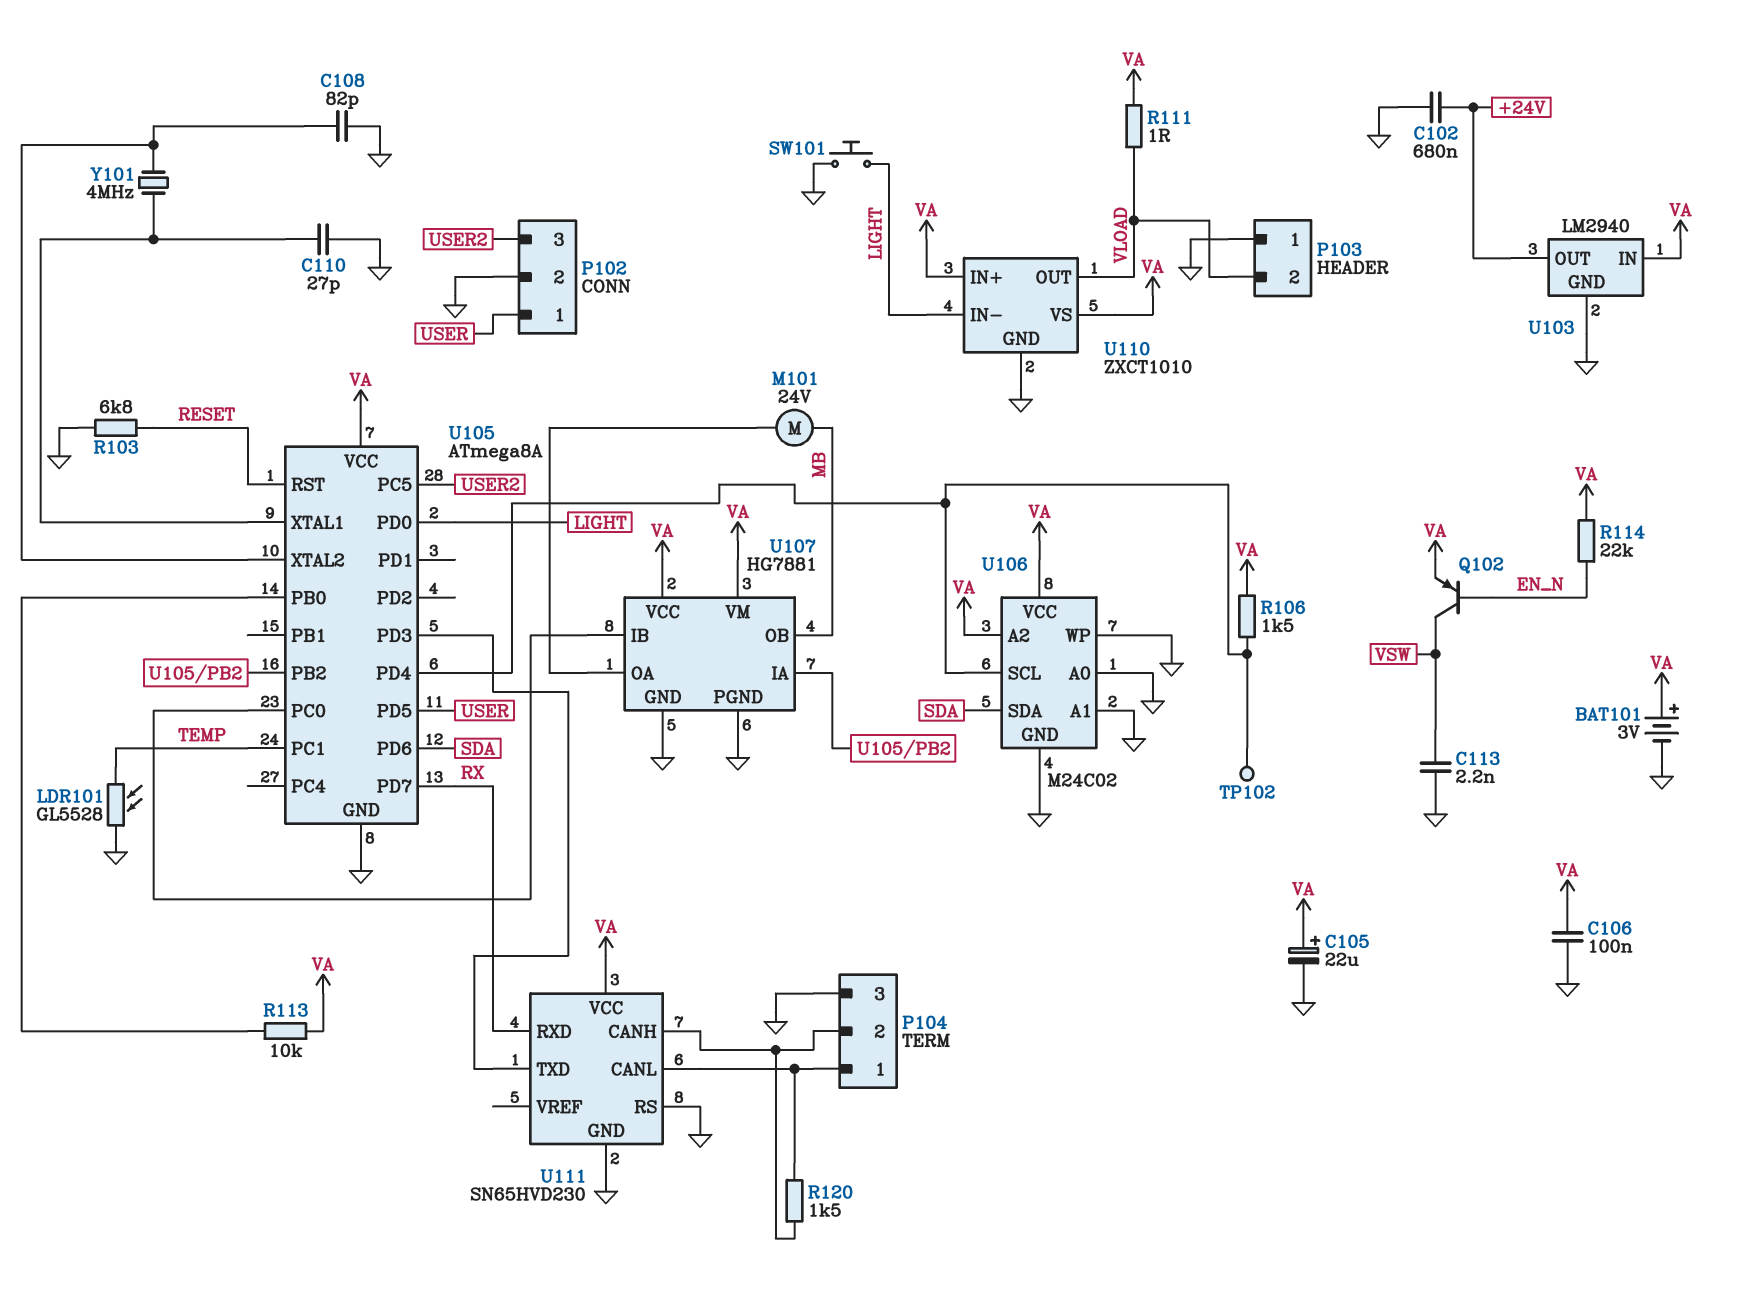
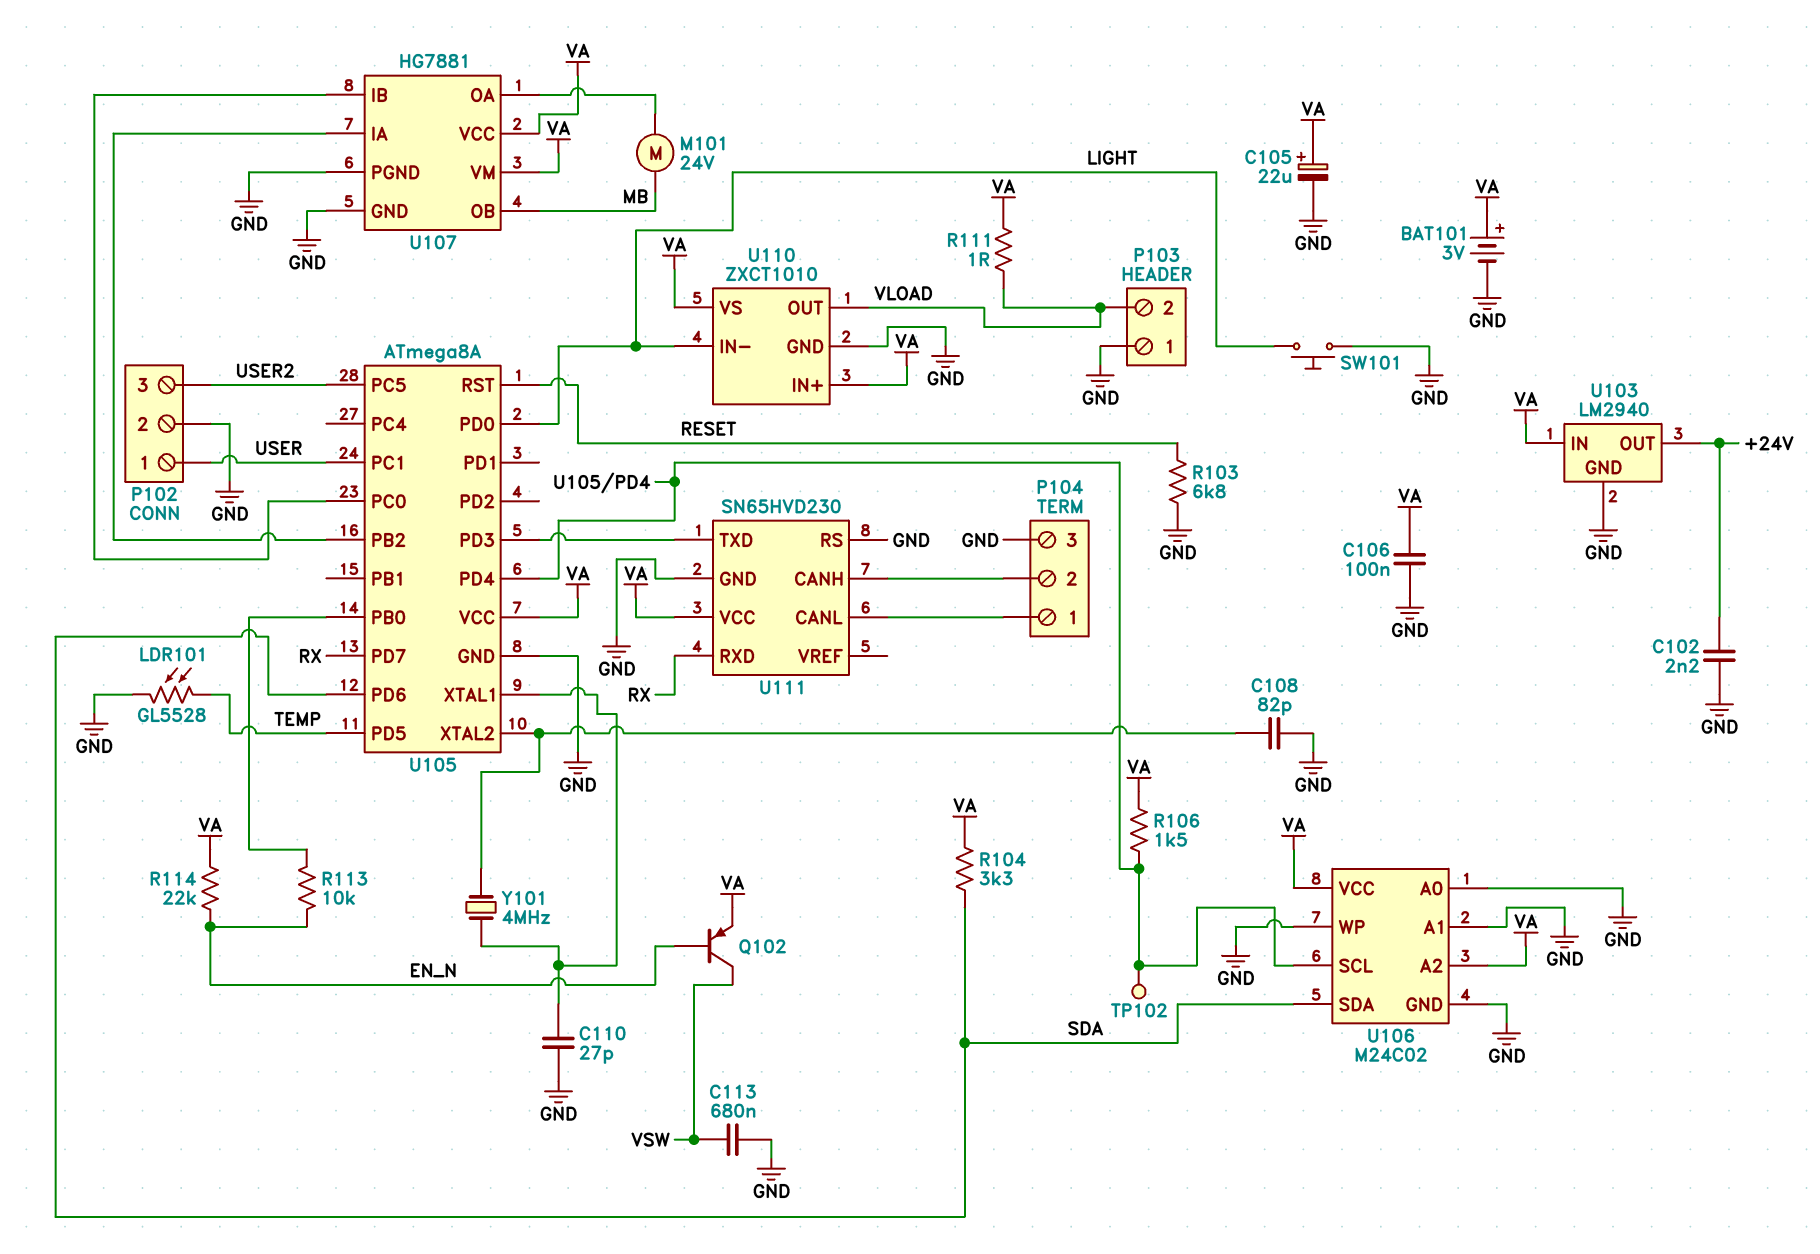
C102: 680nF (+24V, GND) -> 2.2nF (+24V, GND)
C113: 2.2nF (GND, VSW) -> 680nF (GND, VSW)
R104: none -> 3.3k (SDA, VA)
R113: 10k (U105/PB0, VA) -> 10k (EN_N, U105/PB0)
R120: 1.5k (P104/1, P104/2) -> none
U105 pin PC1: TEMP -> USER
U105 pin PD5: USER -> TEMP

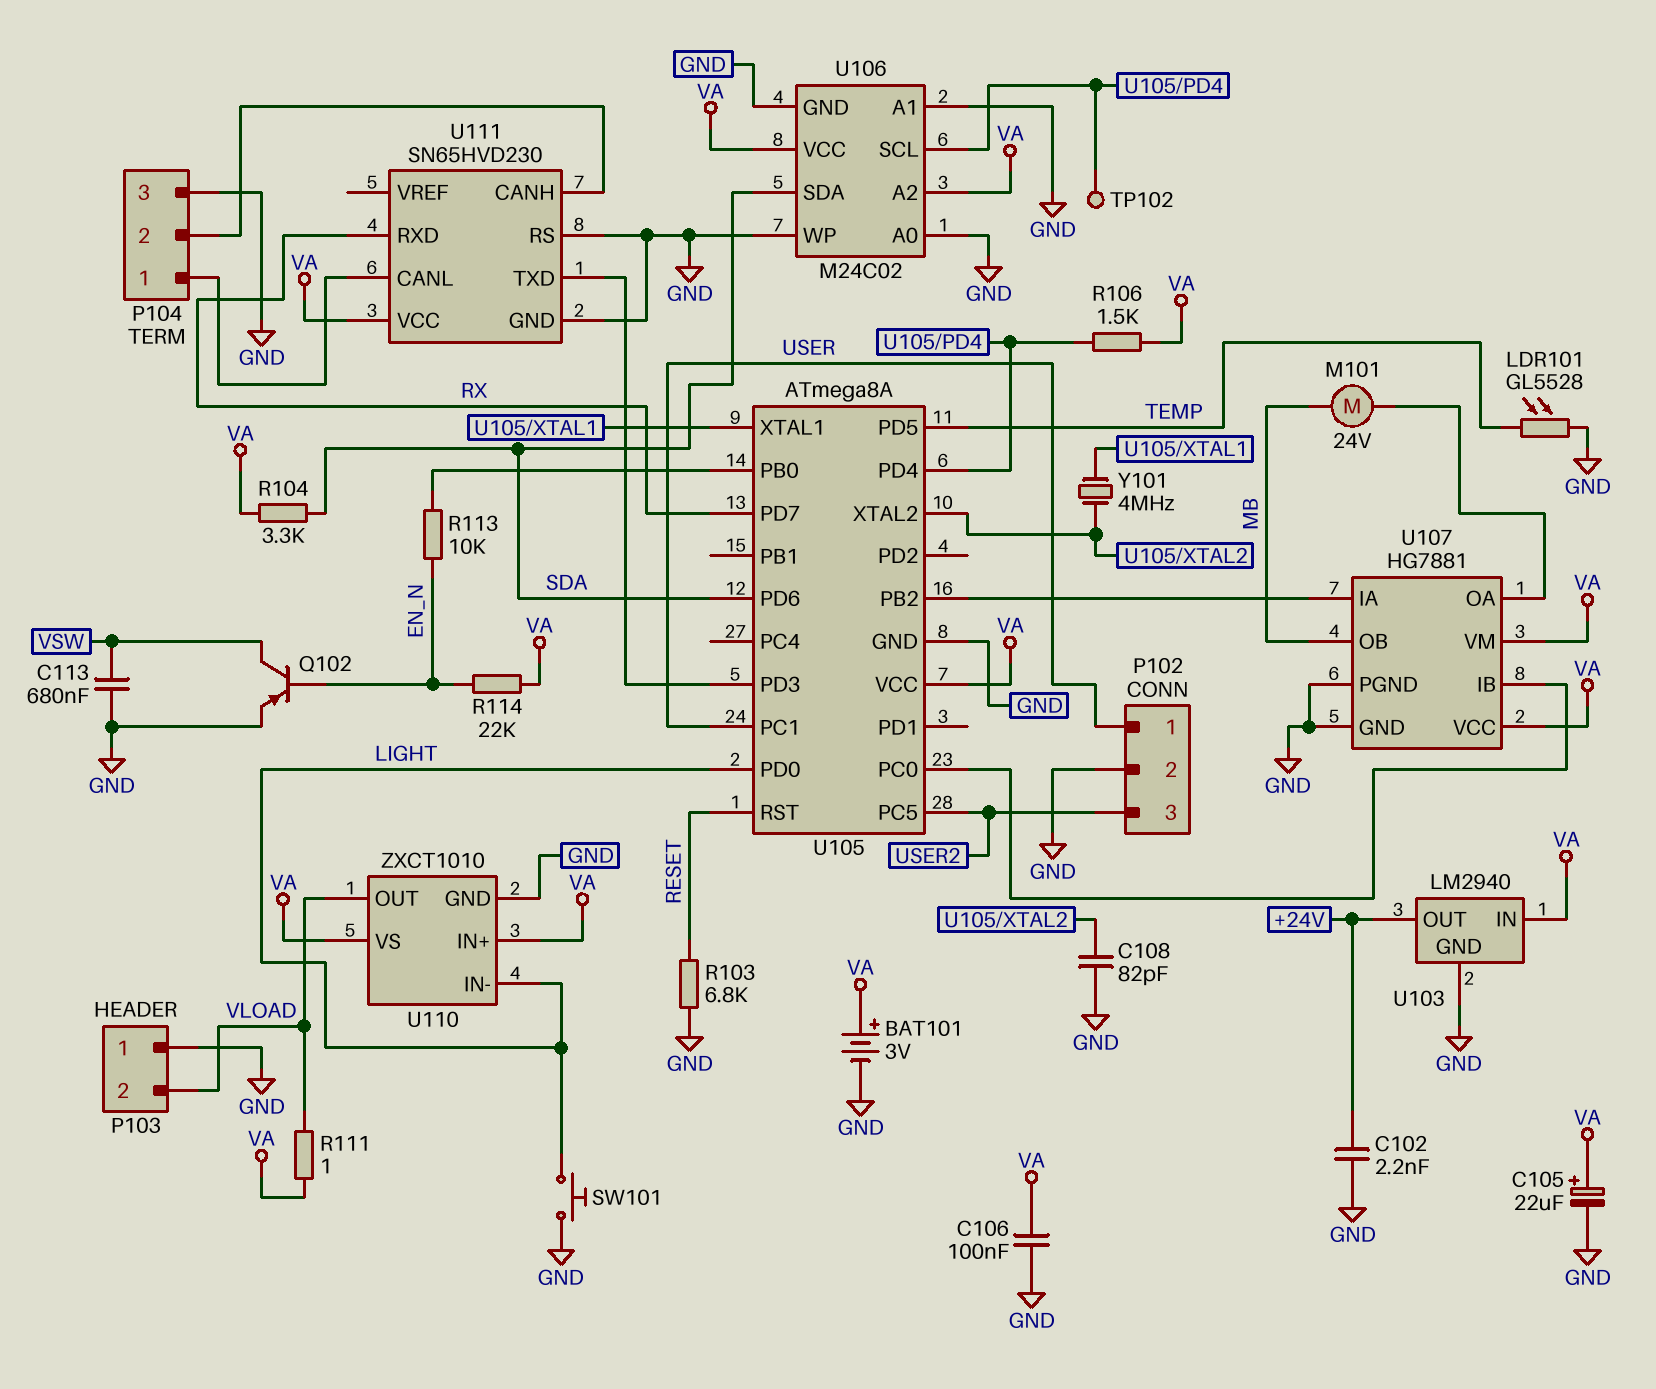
C110: 27pF (GND, U105/XTAL1) -> none
Q102: PNP (B EN_N, C VSW, E VA) -> PNP (B EN_N, C VSW, E GND)

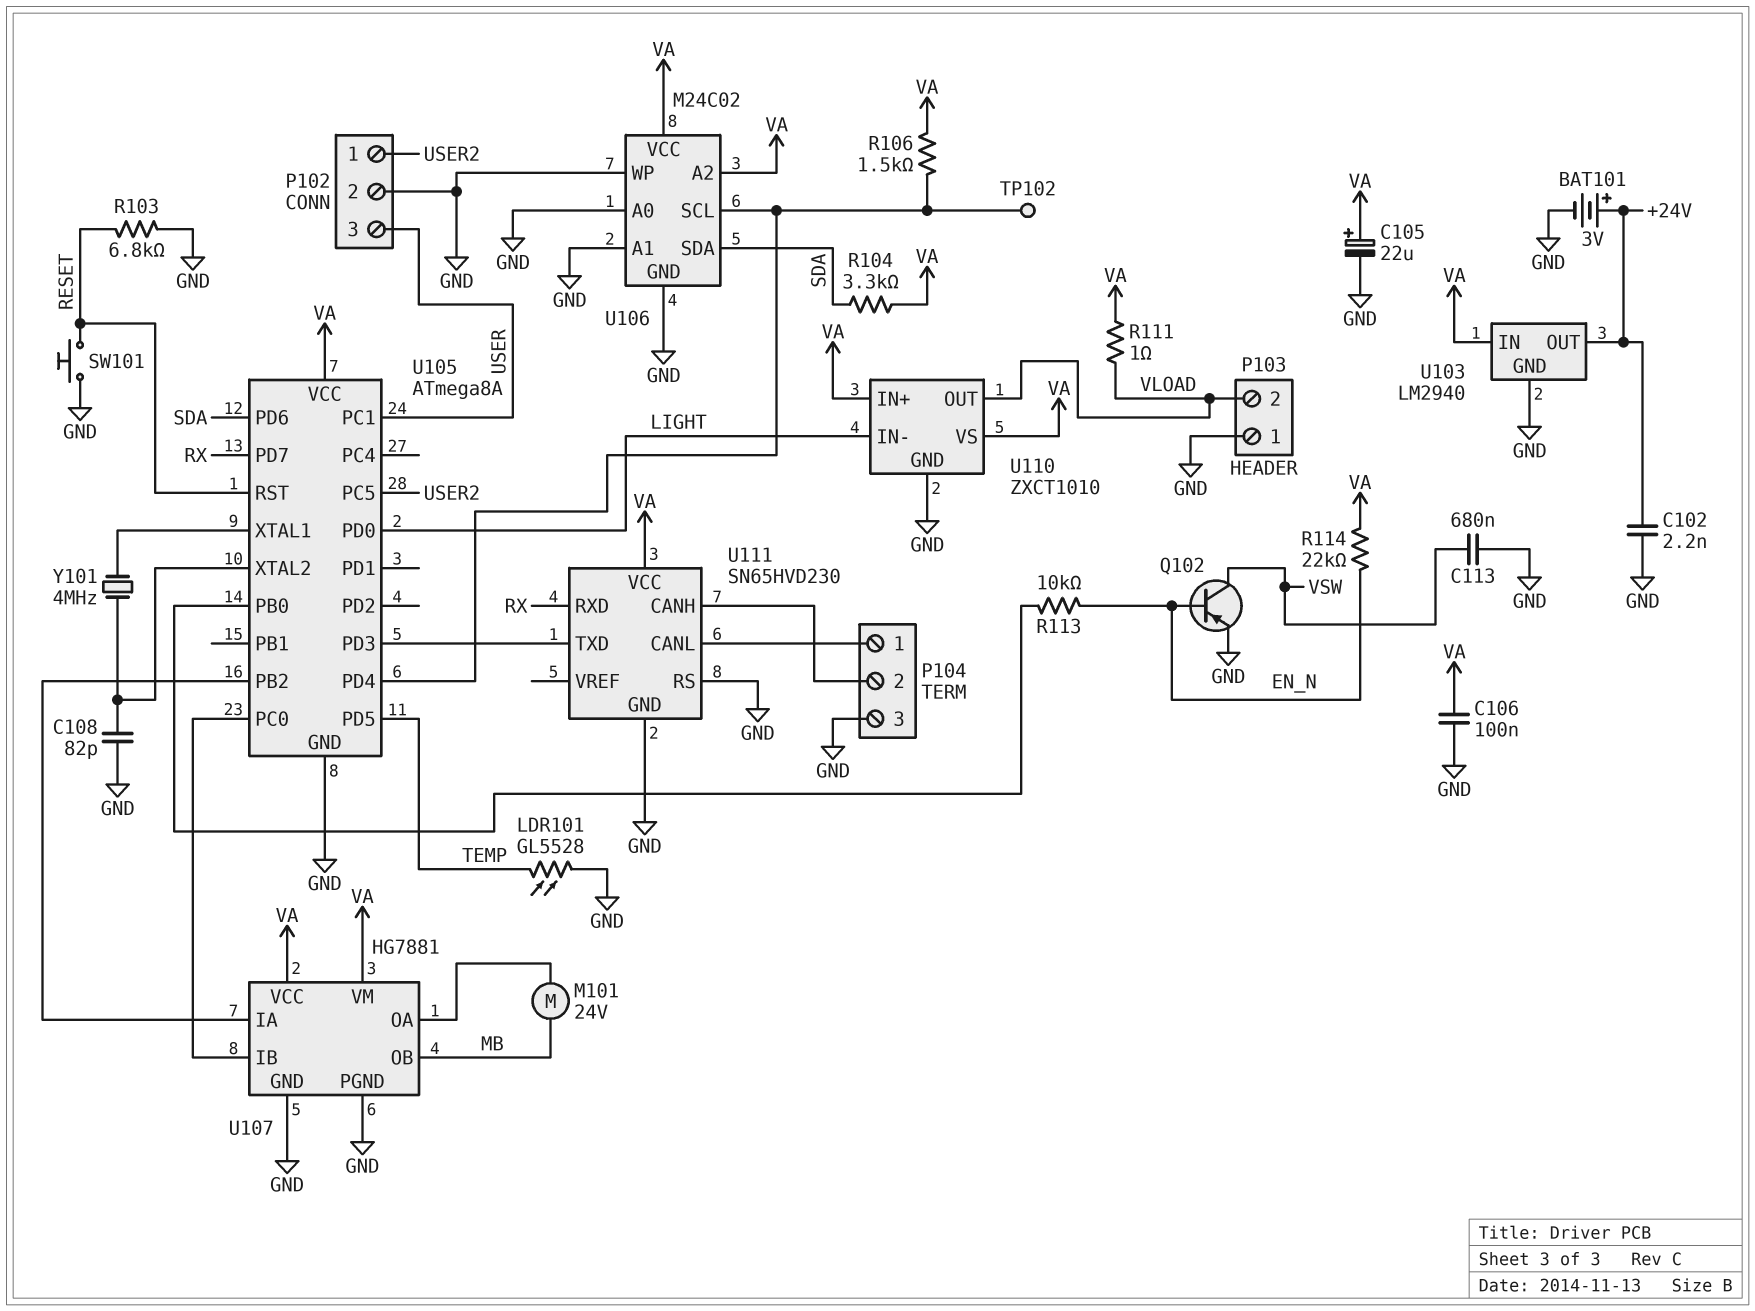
BAT101: 3V (plus VA, minus GND) -> 3V (plus +24V, minus GND)
P102 pin 1: USER -> USER2
P102 pin 3: USER2 -> USER
SW101: button (GND, LIGHT) -> button (GND, RESET)

